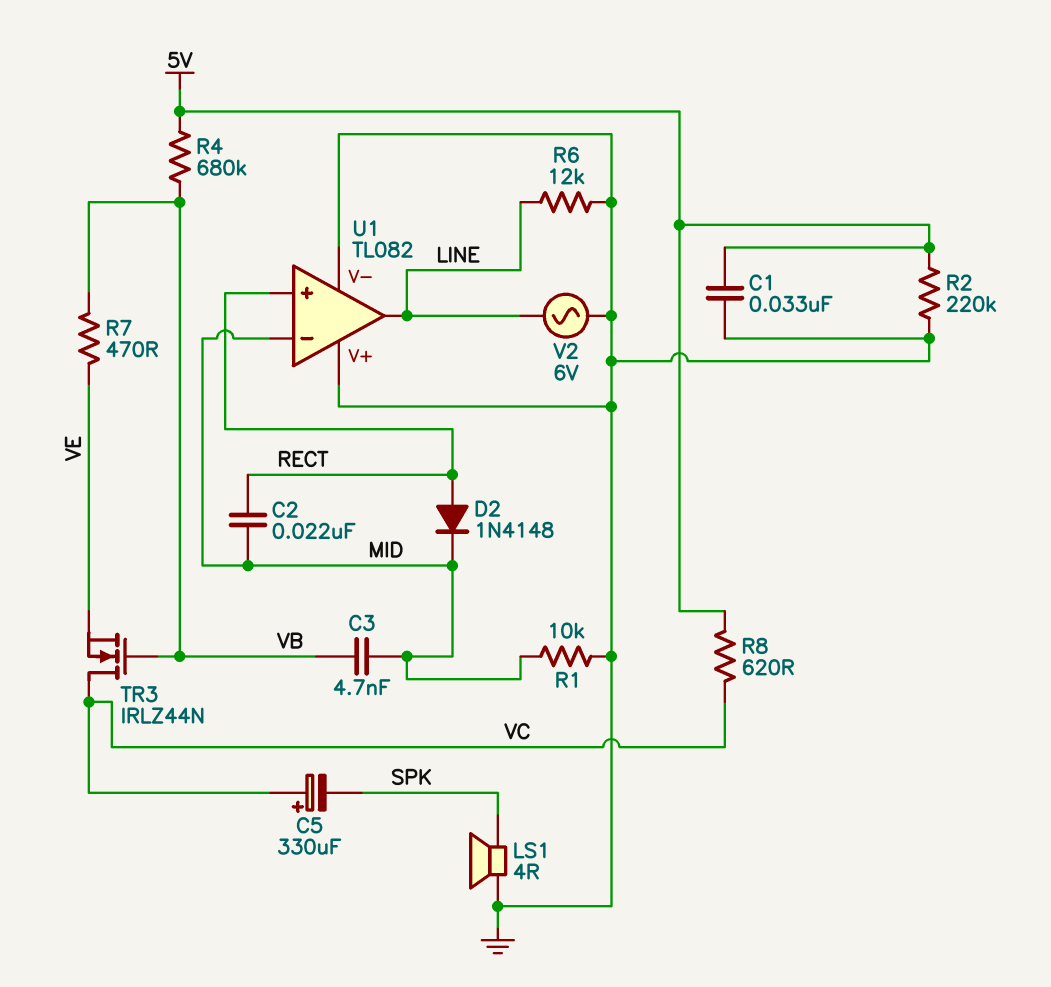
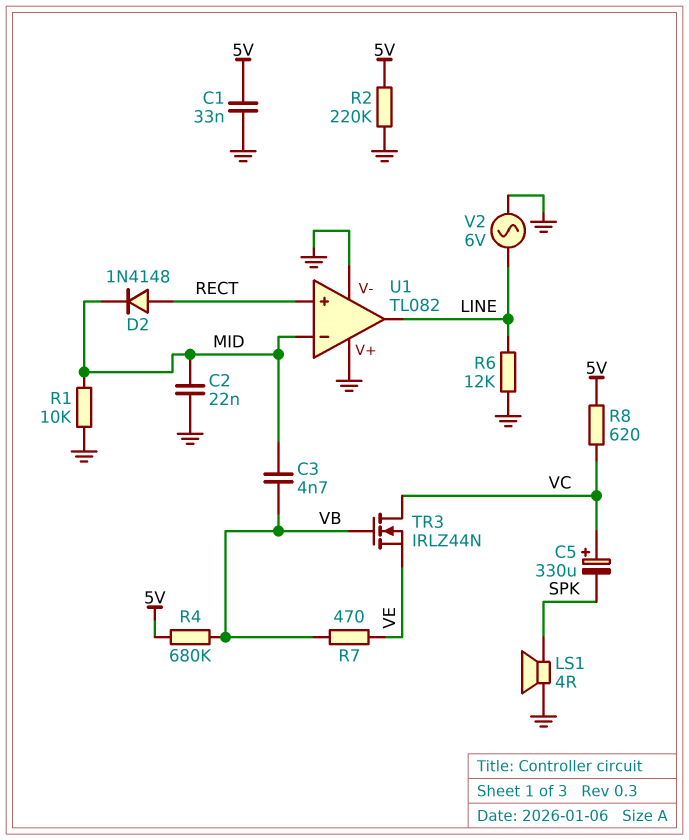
C2: 22nF (MID, RECT) -> 22nF (GND, MID)

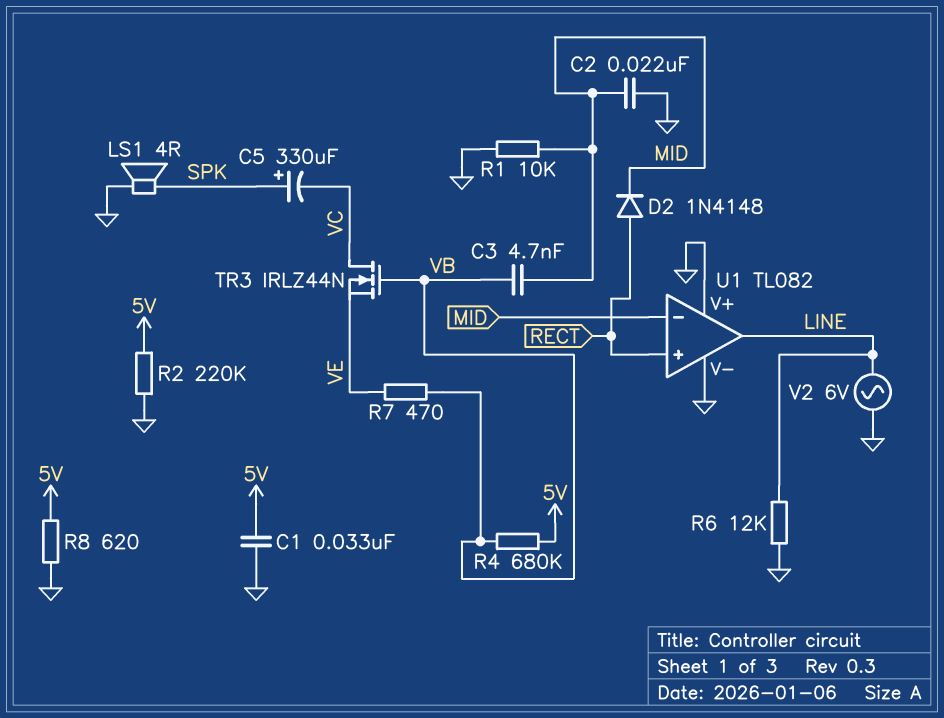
C5: 330uF (plus VC, minus SPK) -> 330uF (plus SPK, minus VC)
R8: 620 (5V, VC) -> 620 (5V, GND)

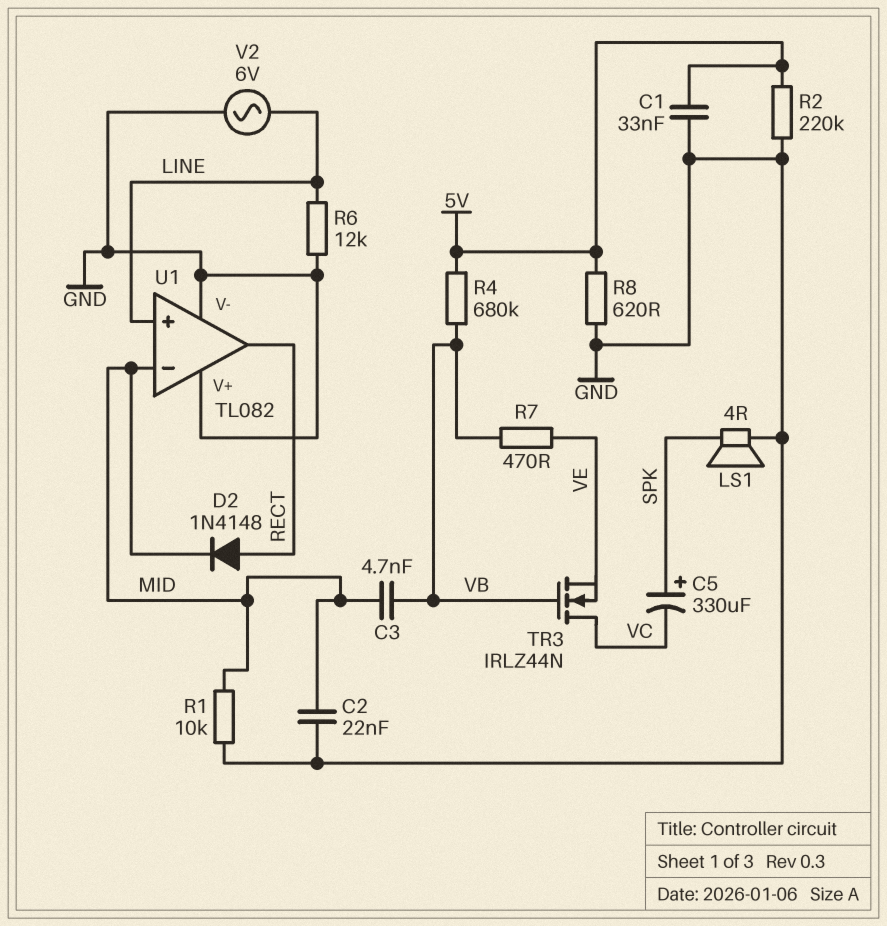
U1 pin in+: RECT -> LINE
U1 pin out: LINE -> RECT

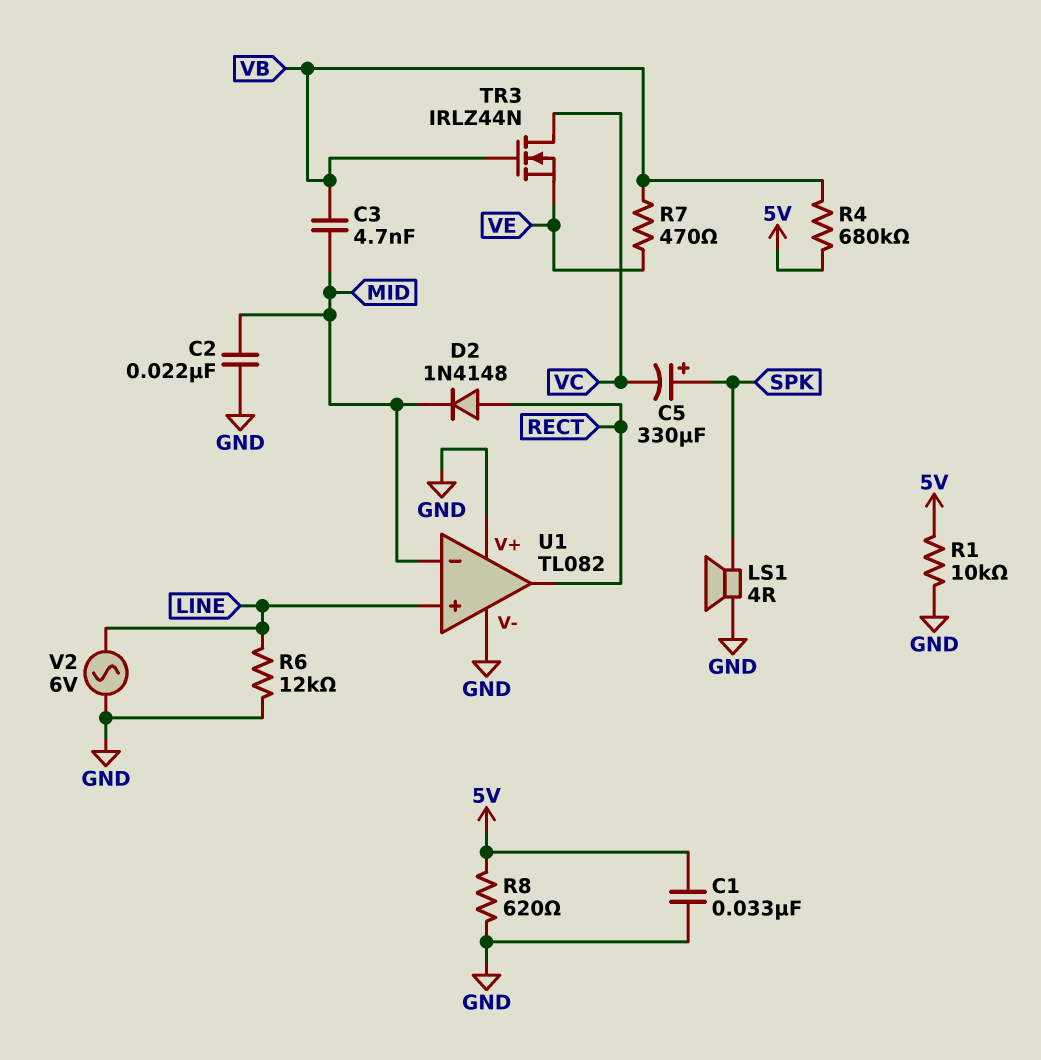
R1: 10k (GND, MID) -> 10k (5V, GND)
R2: 220k (5V, GND) -> none

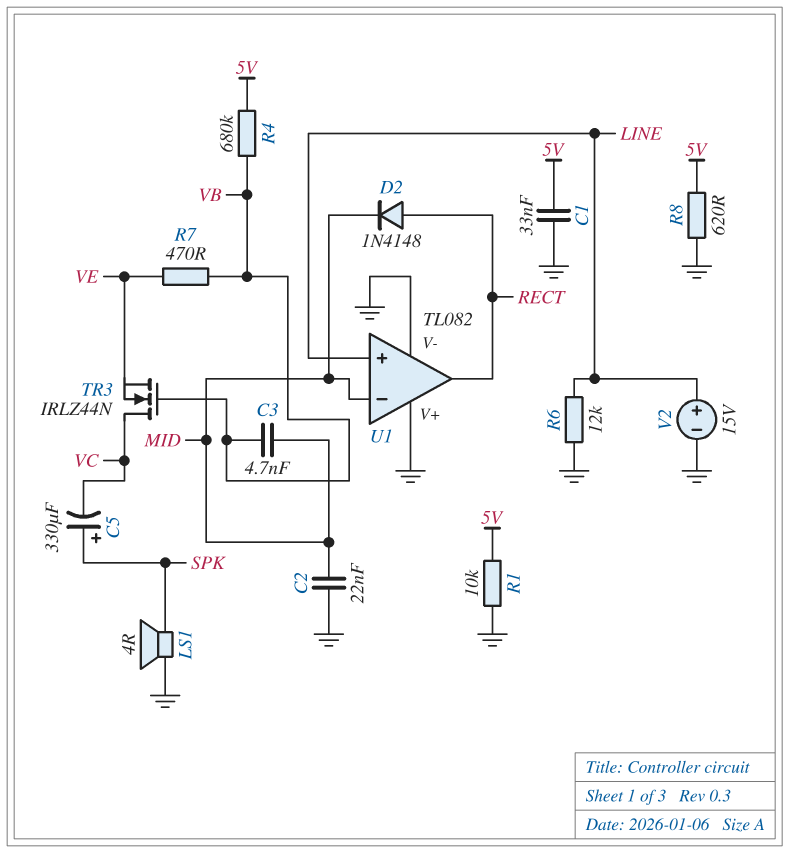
V2: AC 6V (GND, LINE) -> 15V (plus LINE, minus GND)

